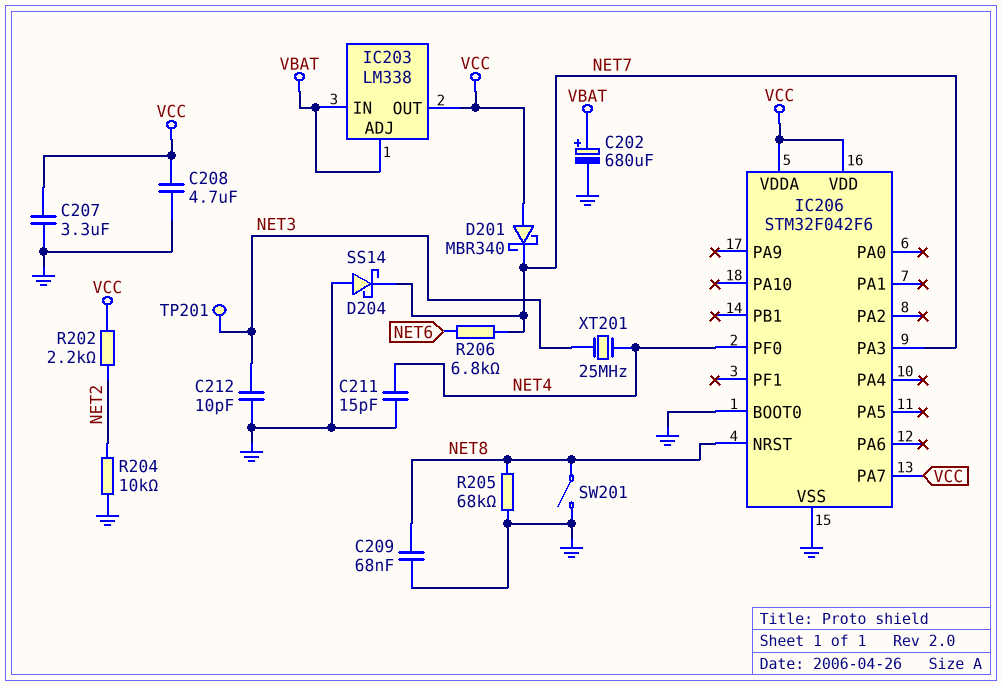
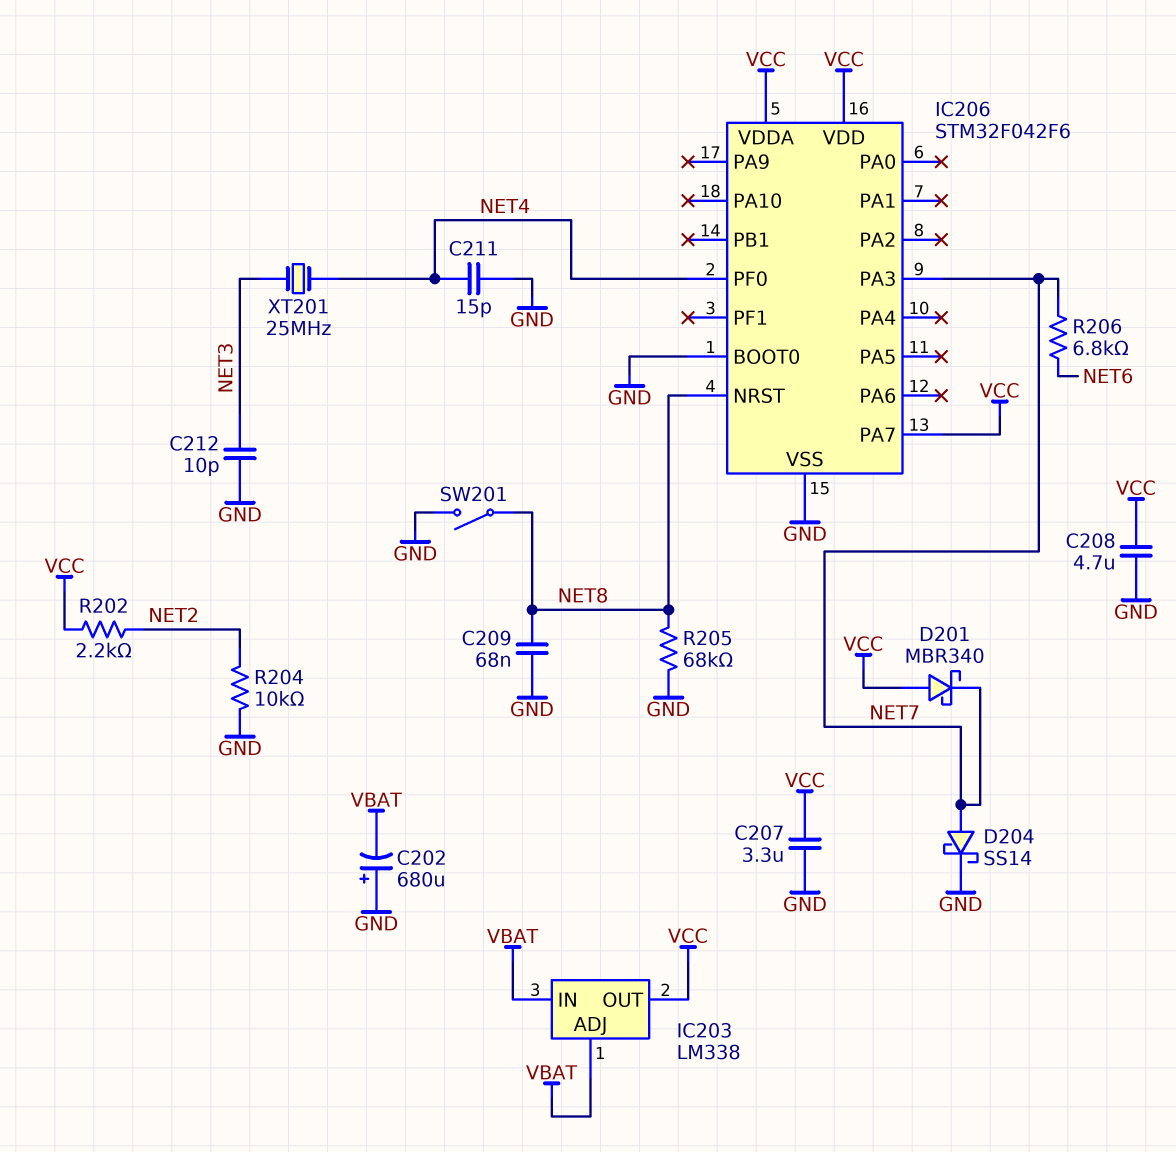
C202: 680uF (plus VBAT, minus GND) -> 680uF (plus GND, minus VBAT)
D204: schottky SS14 (A GND, K NET7) -> schottky SS14 (A NET7, K GND)
TP201: test point (NET3) -> none

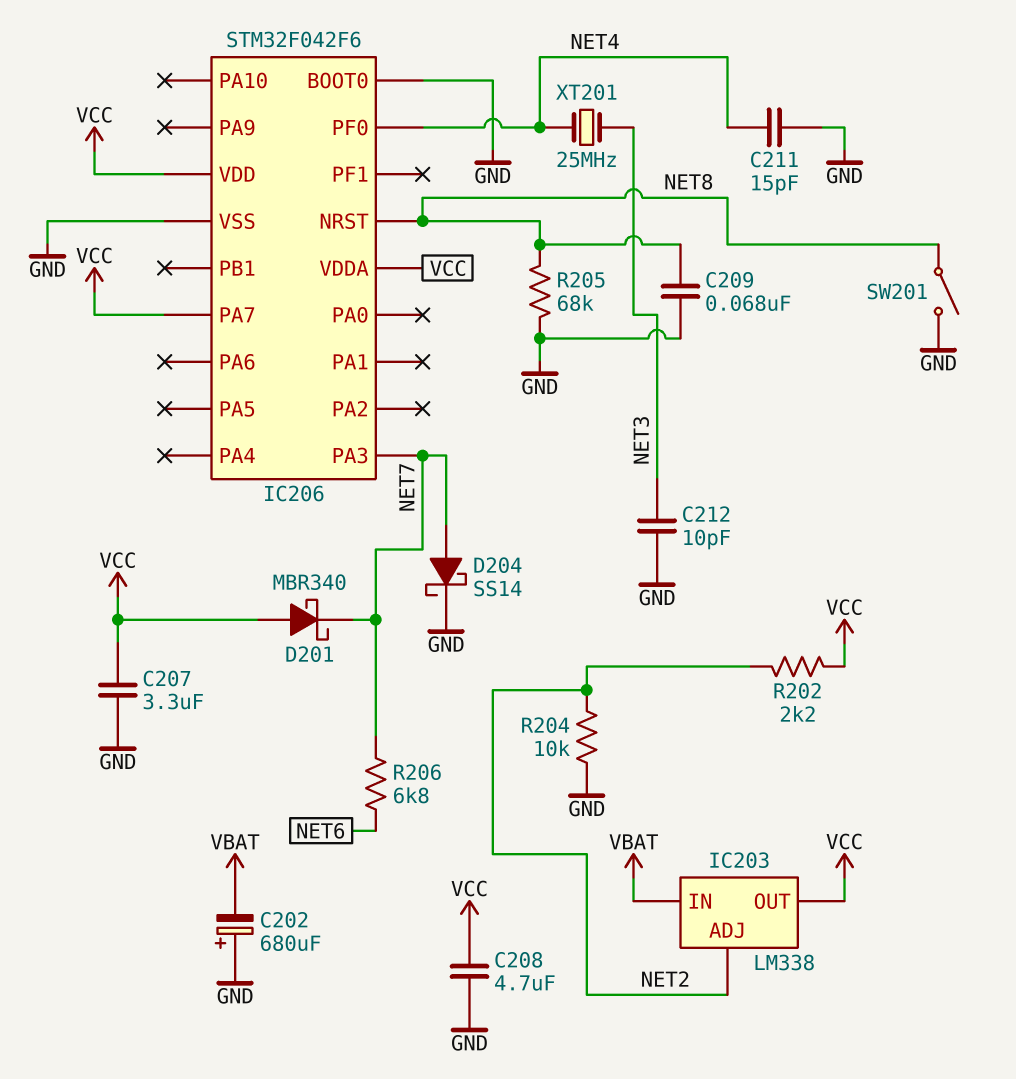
IC203 pin ADJ: VBAT -> NET2

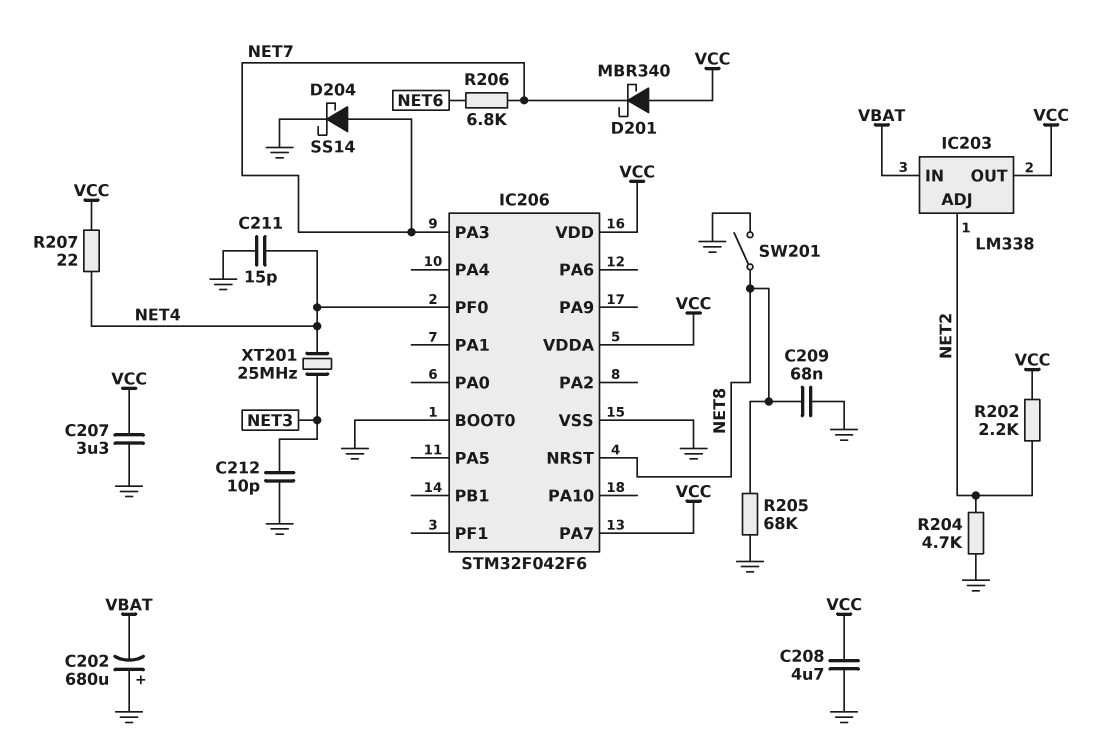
R204: 10k (GND, NET2) -> 4.7k (GND, NET2)
R207: none -> 22 (NET4, VCC)

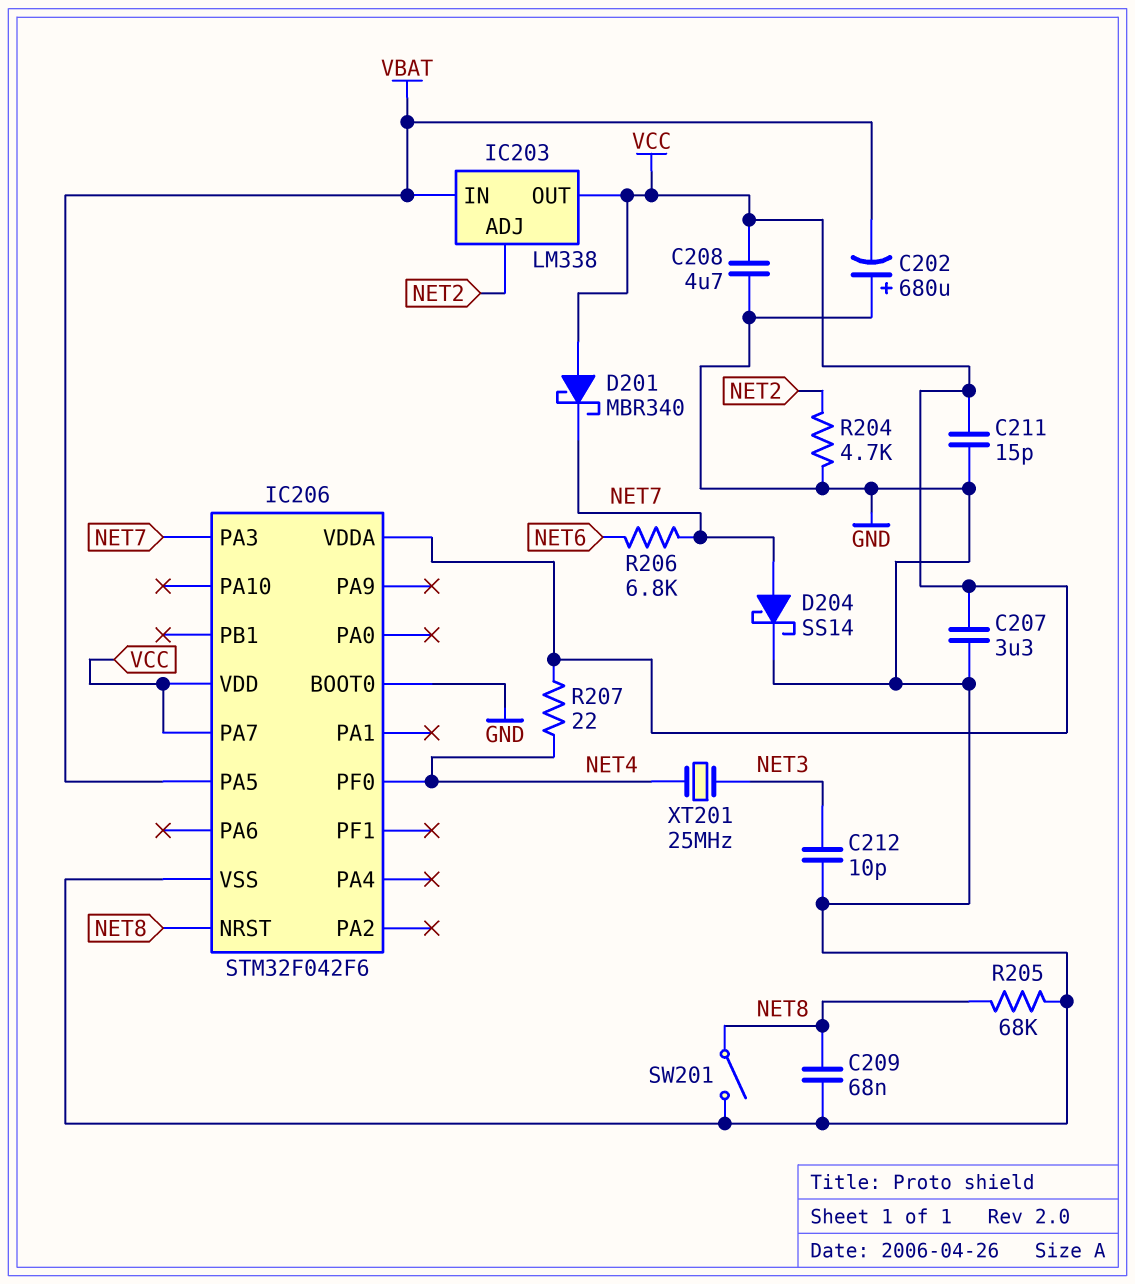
C211: 15pF (GND, NET4) -> 15pF (GND, VCC)
IC206 pin PA5: none -> VBAT
R202: 2.2k (NET2, VCC) -> none

